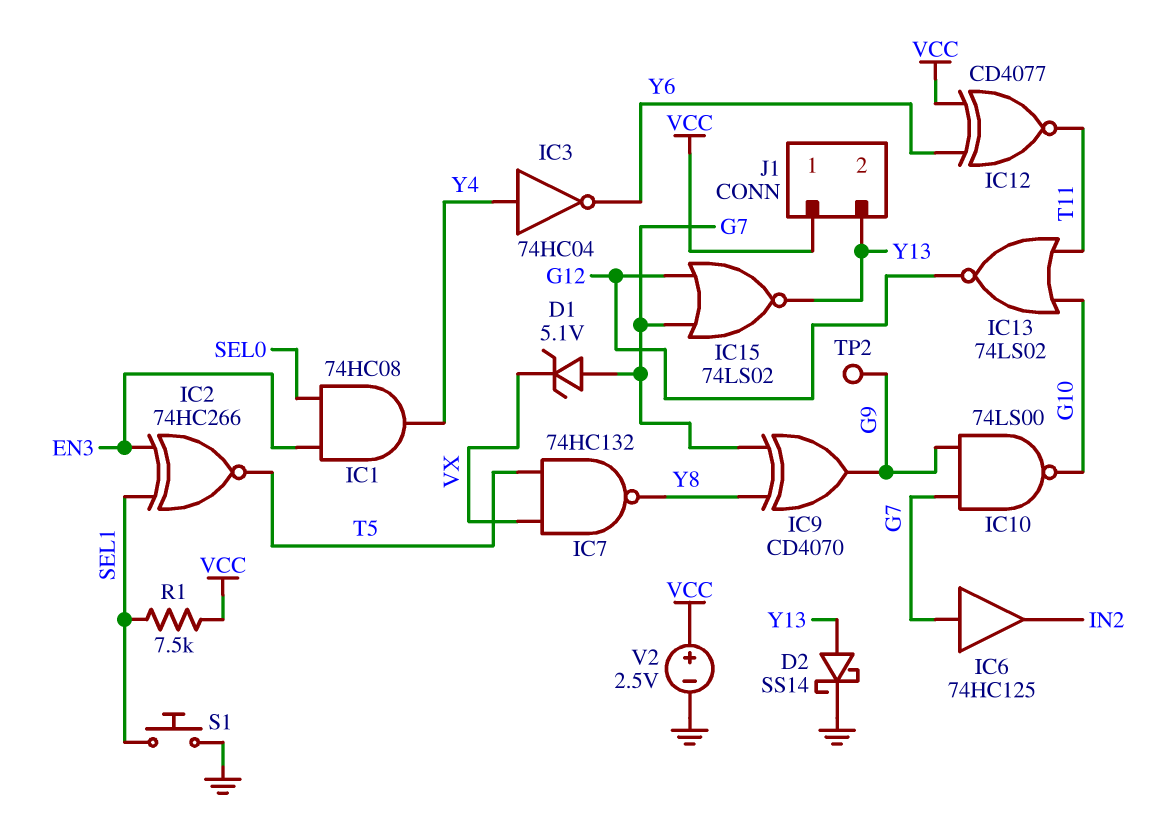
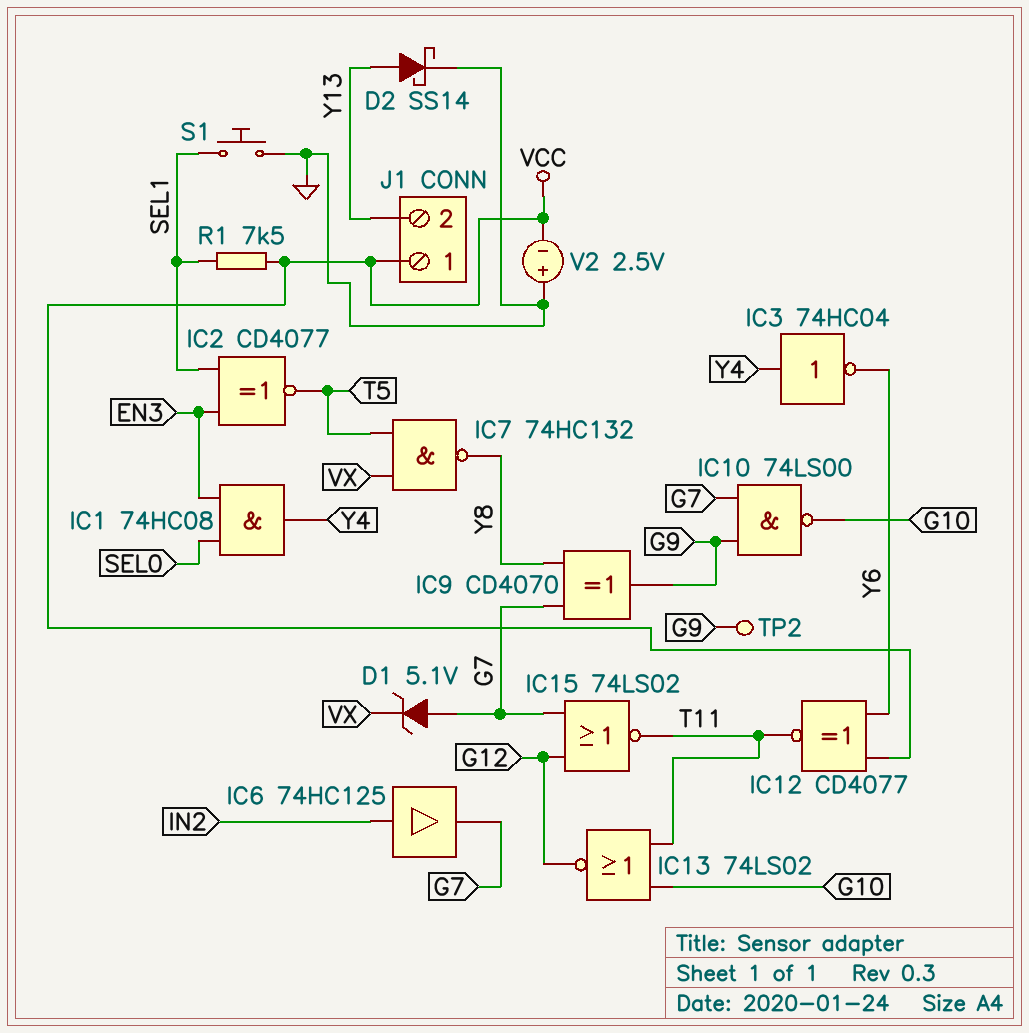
IC2: XNOR 74HC266 (in EN3, in SEL1, out T5) -> XNOR CD4077 (in EN3, in SEL1, out T5)
IC6: buffer 74HC125 (in G7, out IN2) -> buffer 74HC125 (in IN2, out G7)
IC15: NOR 74LS02 (in G7, in G12, out Y13) -> NOR 74LS02 (in G7, in G12, out T11)
V2: 2.5V (plus VCC, minus GND) -> 2.5V (plus GND, minus VCC)

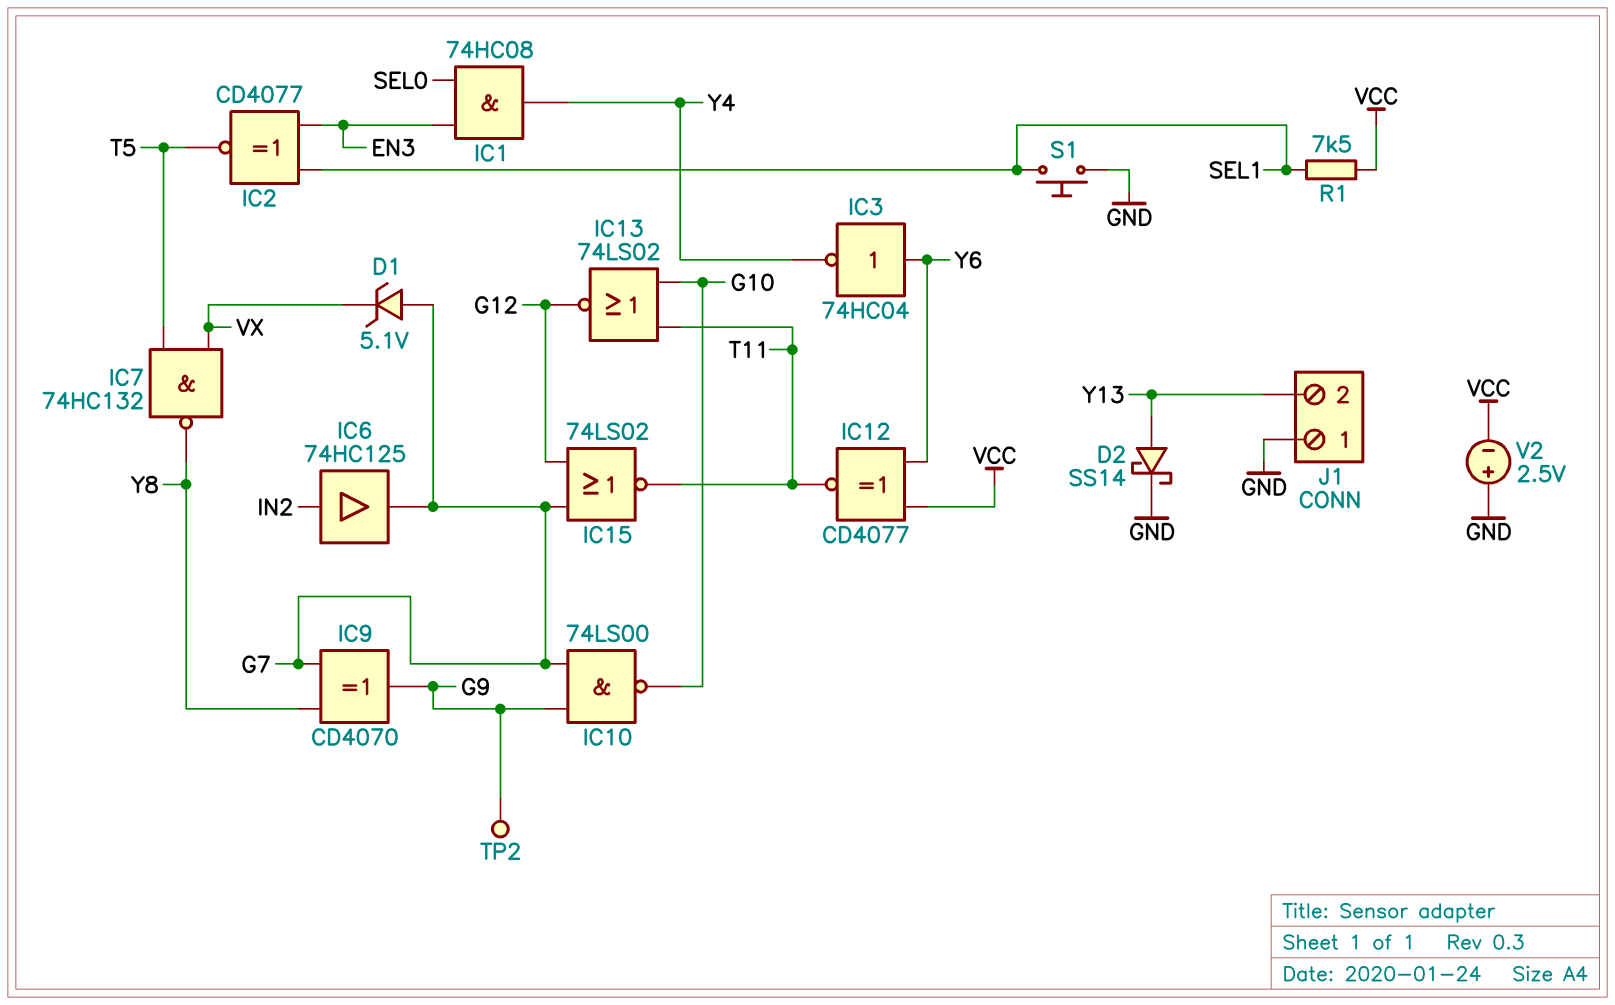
IC3: NOT 74HC04 (in Y4, out Y6) -> NOT 74HC04 (in Y6, out Y4)
J1 pin 1: VCC -> GND

